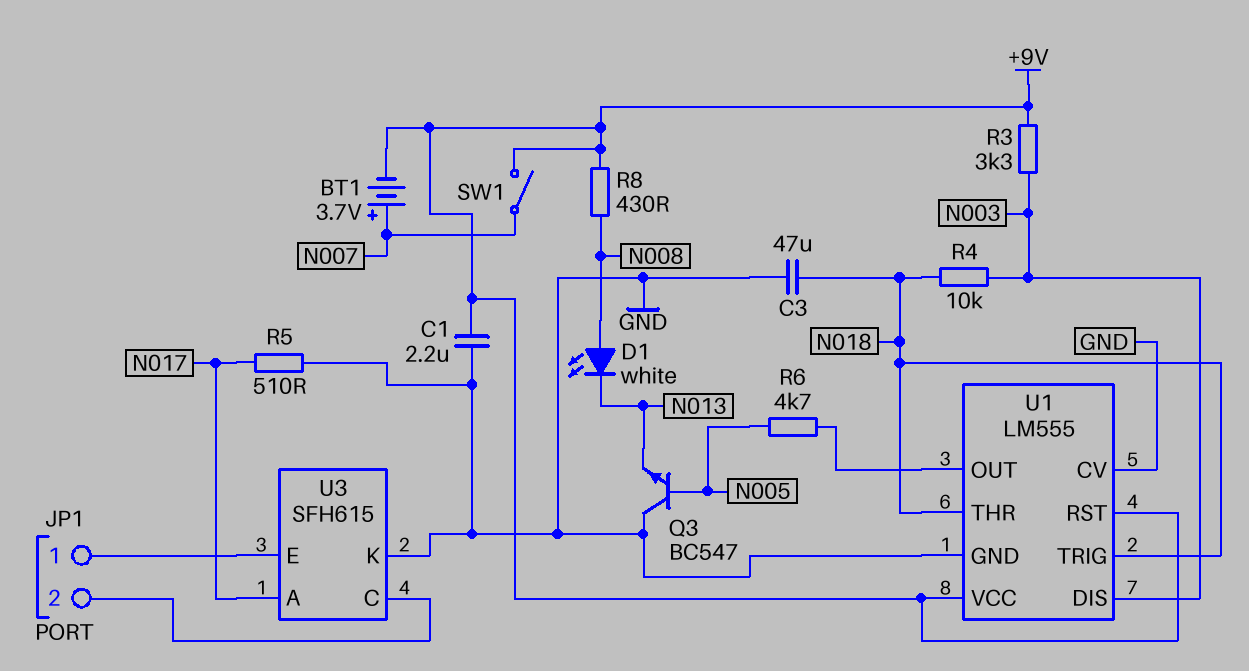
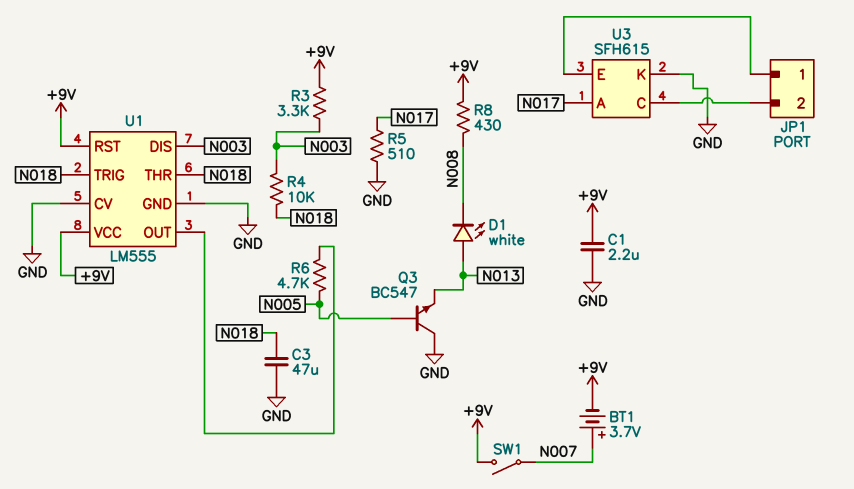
D1: LED white (A N008, K N013) -> LED white (A N013, K N008)

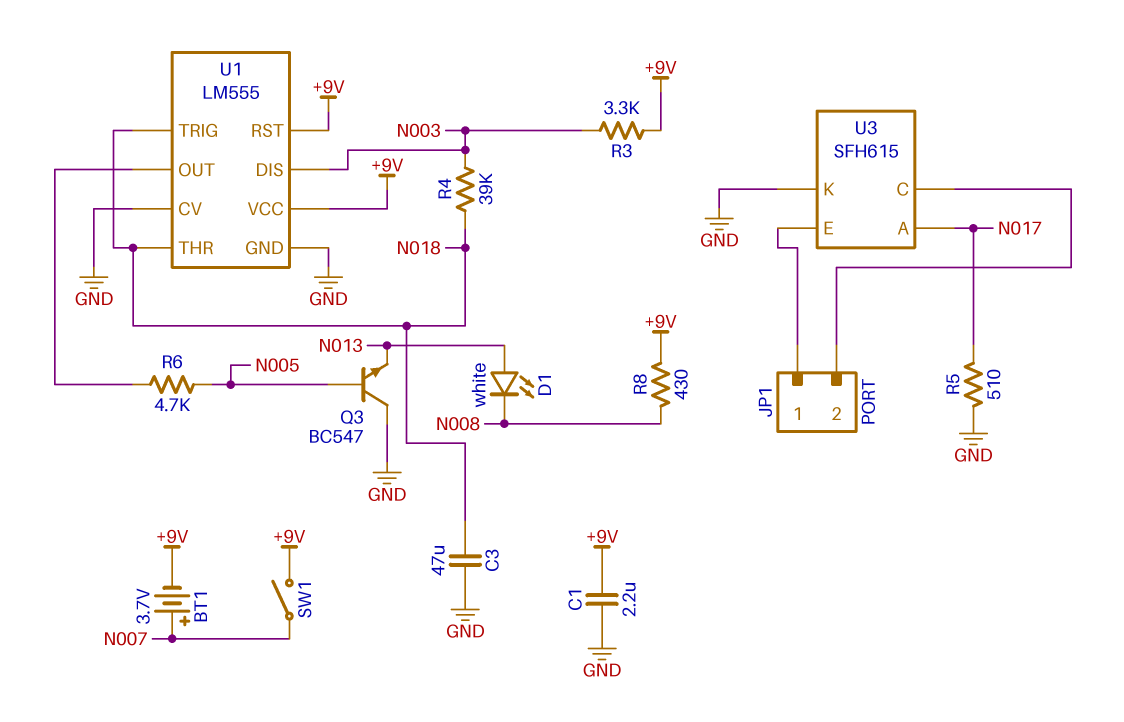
R4: 10k (N003, N018) -> 39k (N003, N018)

